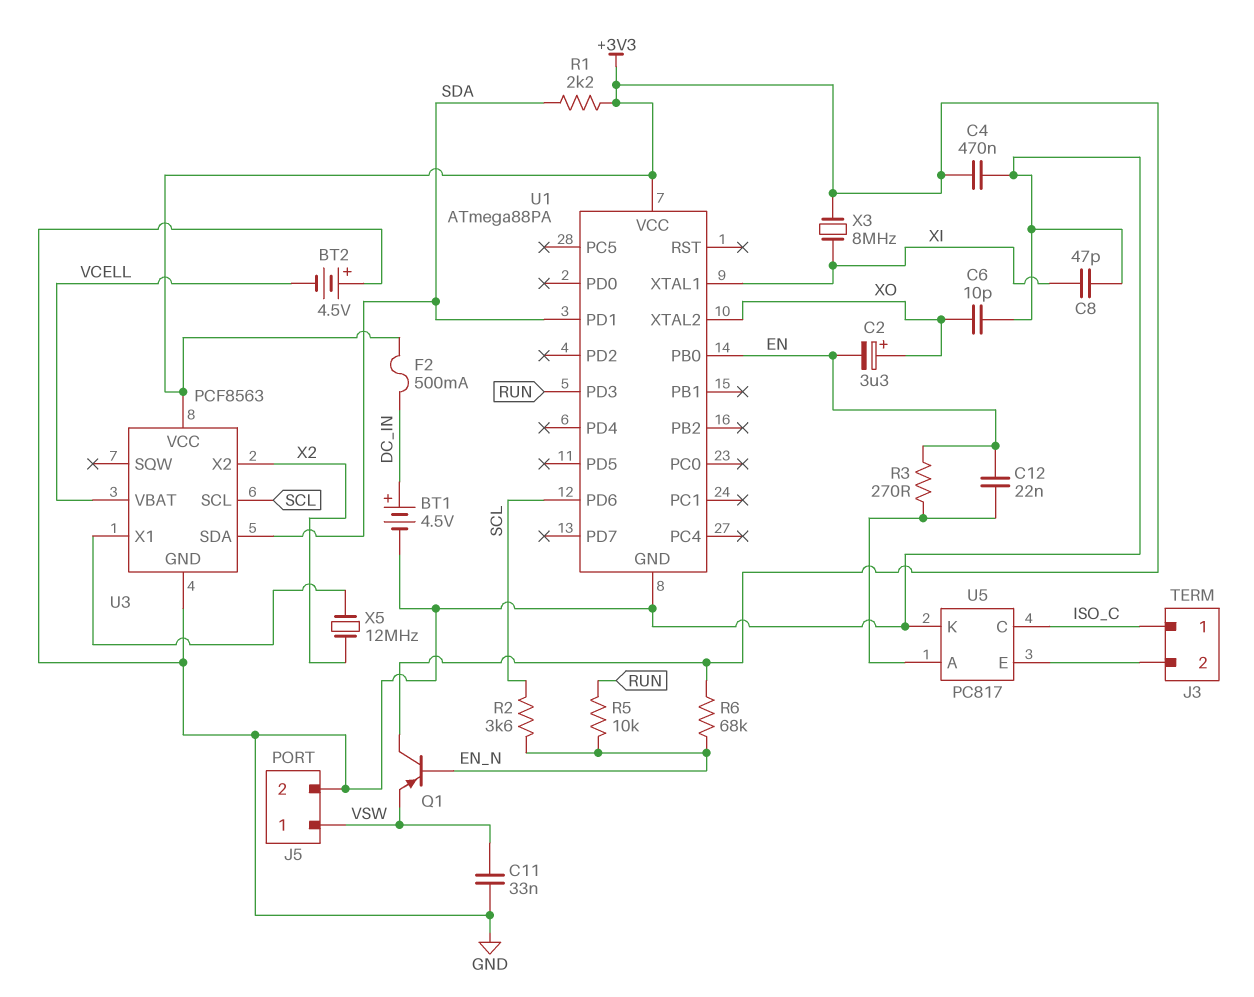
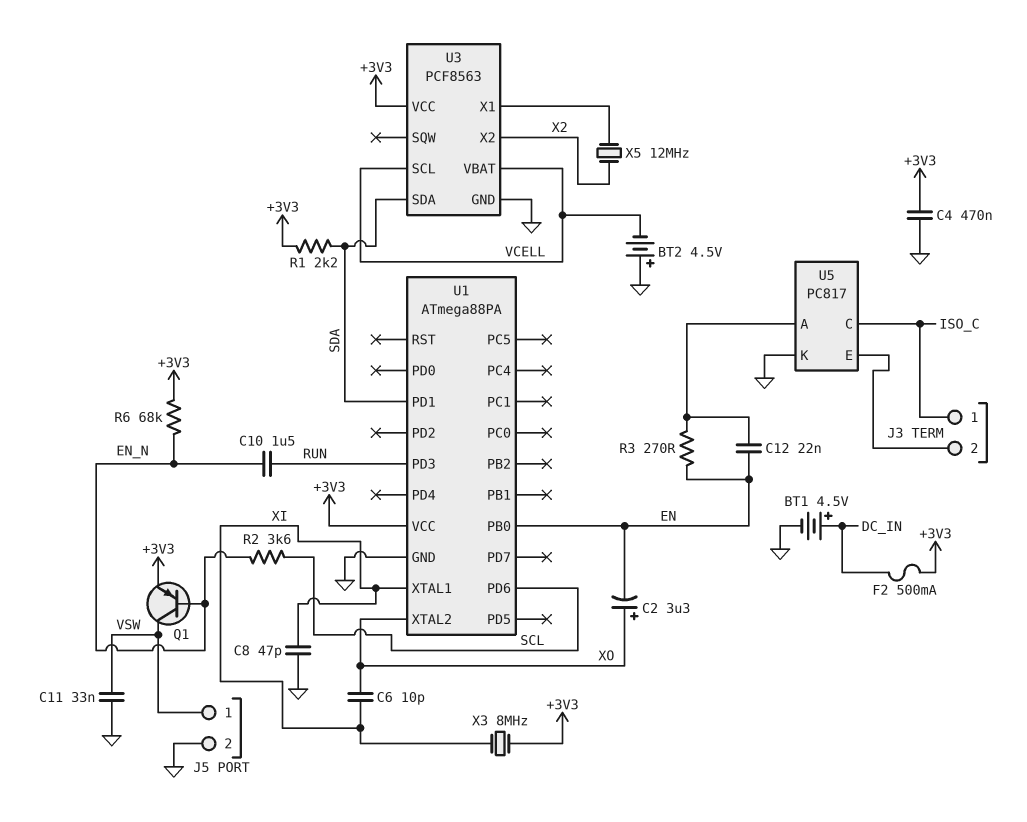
C6: 10pF (GND, XO) -> 10pF (XI, XO)
C10: none -> 1.5uF (EN_N, RUN)
Q1: PNP (B EN_N, C +3V3, E VSW) -> PNP (B EN_N, C VSW, E +3V3)
R5: 10k (EN_N, RUN) -> none
U3 pin SCL: SCL -> VCELL

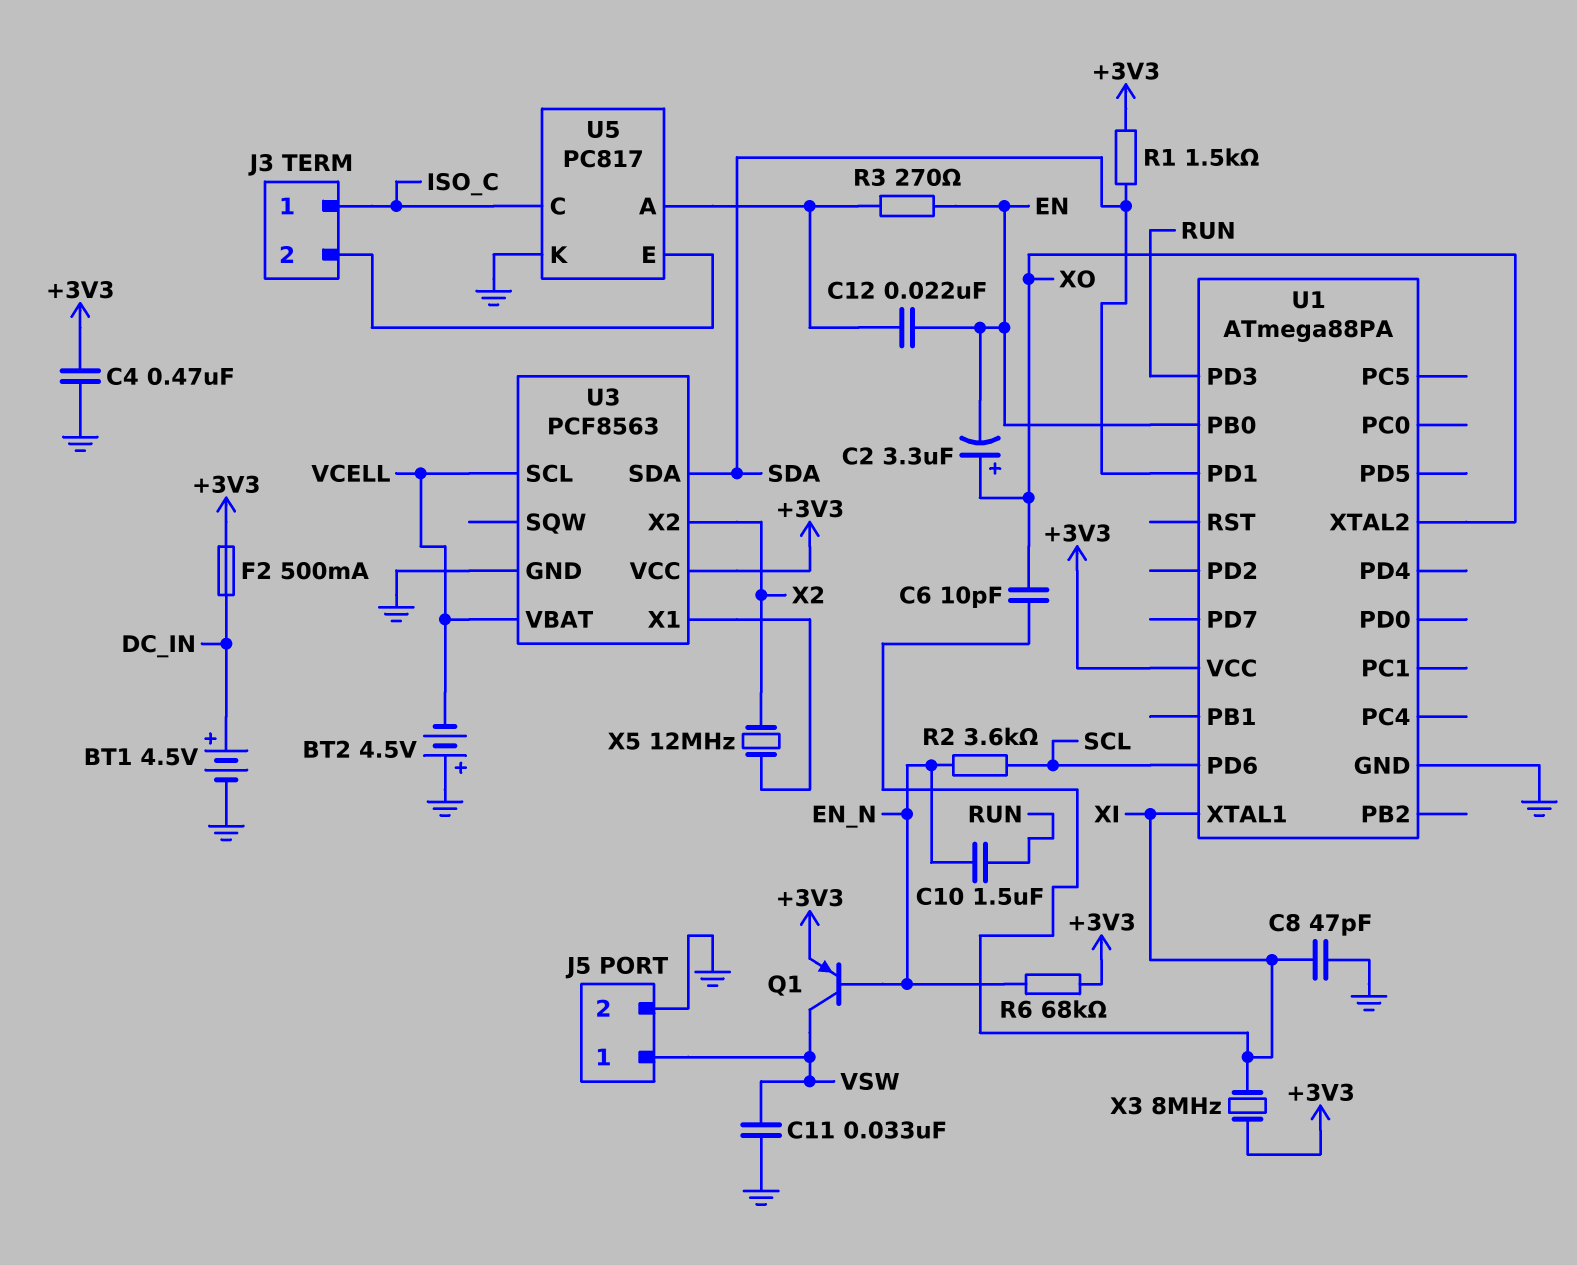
R1: 2.2k (+3V3, SDA) -> 1.5k (+3V3, SDA)

